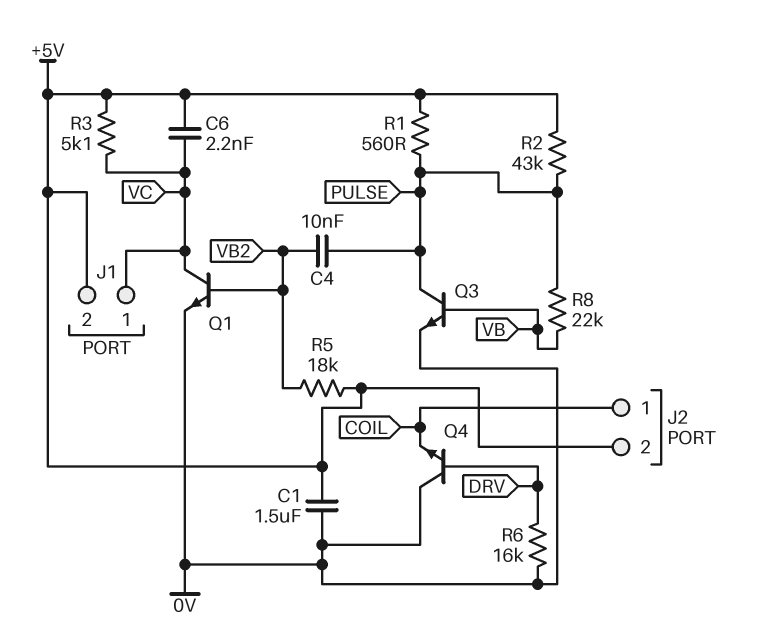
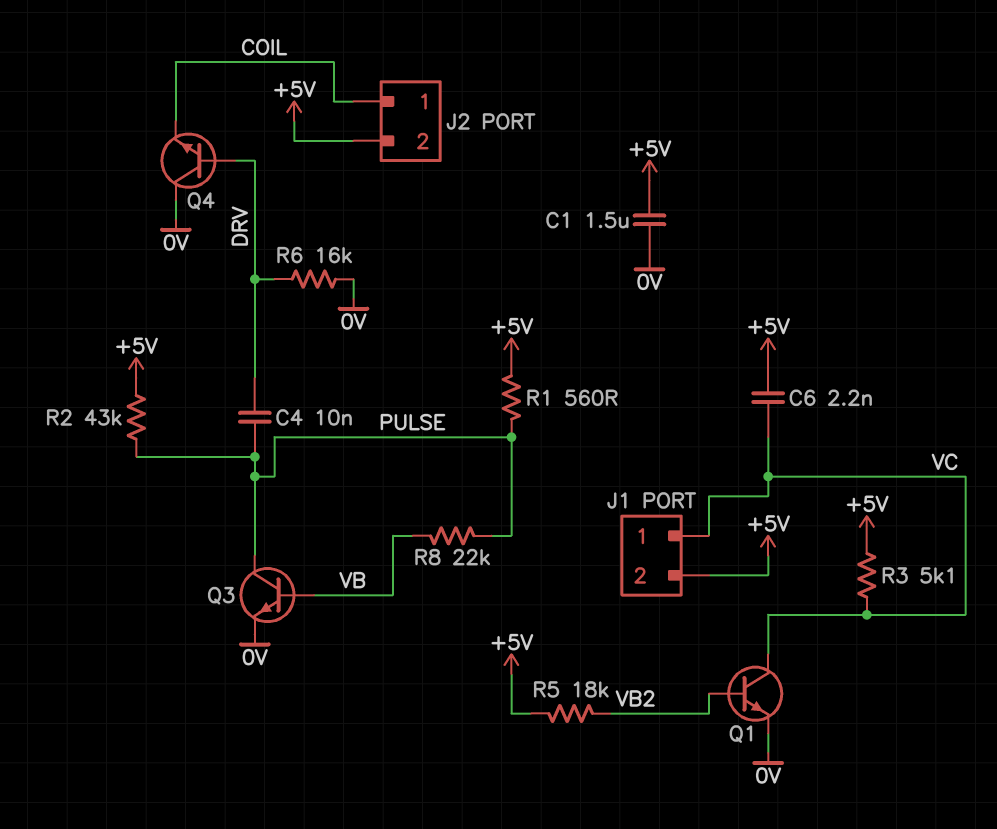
C4: 10nF (PULSE, VB2) -> 10nF (DRV, PULSE)

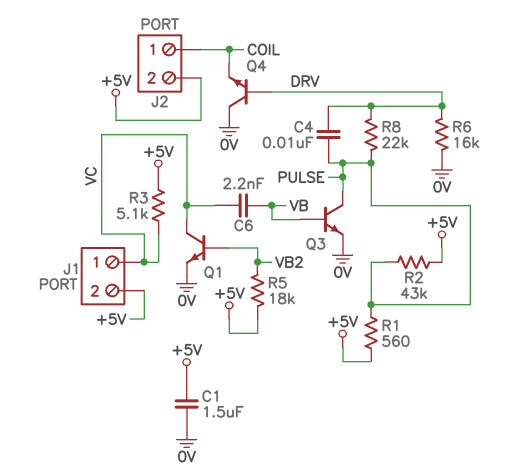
C6: 2.2nF (+5V, VC) -> 2.2nF (VB, VC)
R8: 22k (PULSE, VB) -> 22k (DRV, PULSE)

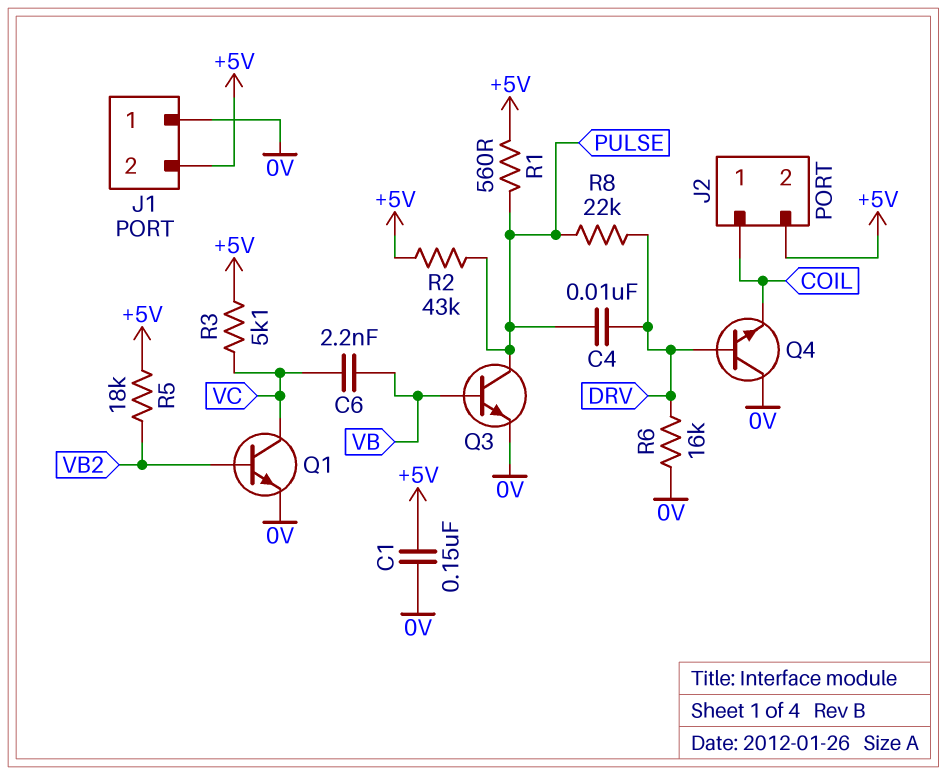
C1: 1.5uF (+5V, 0V) -> 150nF (+5V, 0V)
J1 pin 1: VC -> 0V

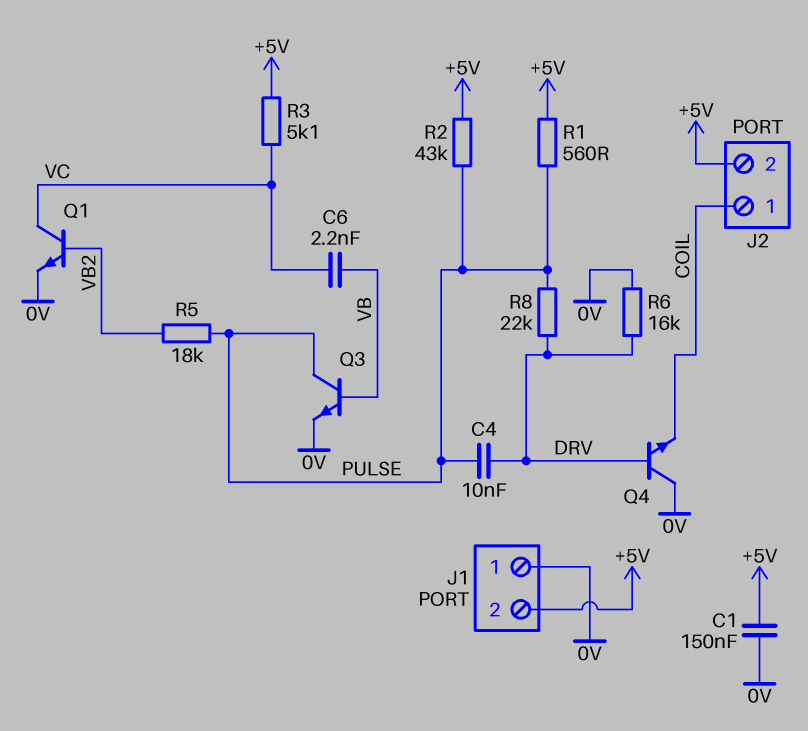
R5: 18k (+5V, VB2) -> 18k (PULSE, VB2)

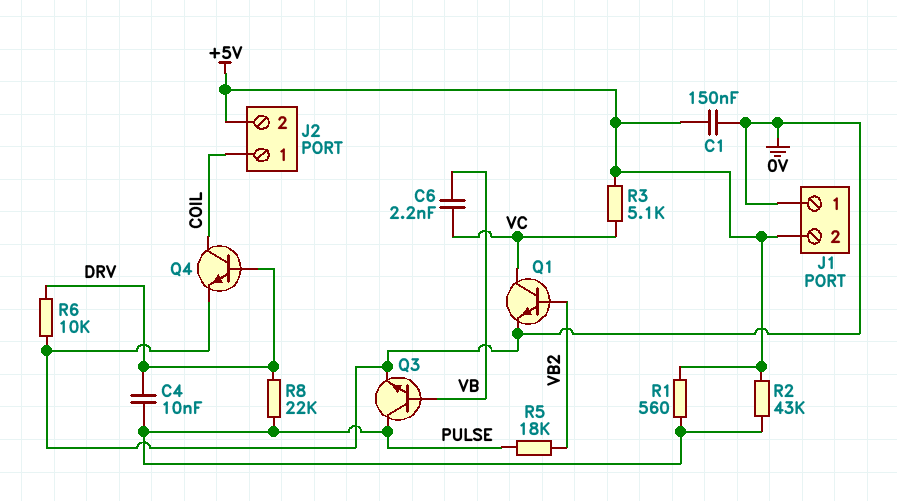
Q4: NPN (B DRV, C 0V, E COIL) -> NPN (B DRV, C COIL, E 0V)
R6: 16k (0V, DRV) -> 10k (0V, DRV)

